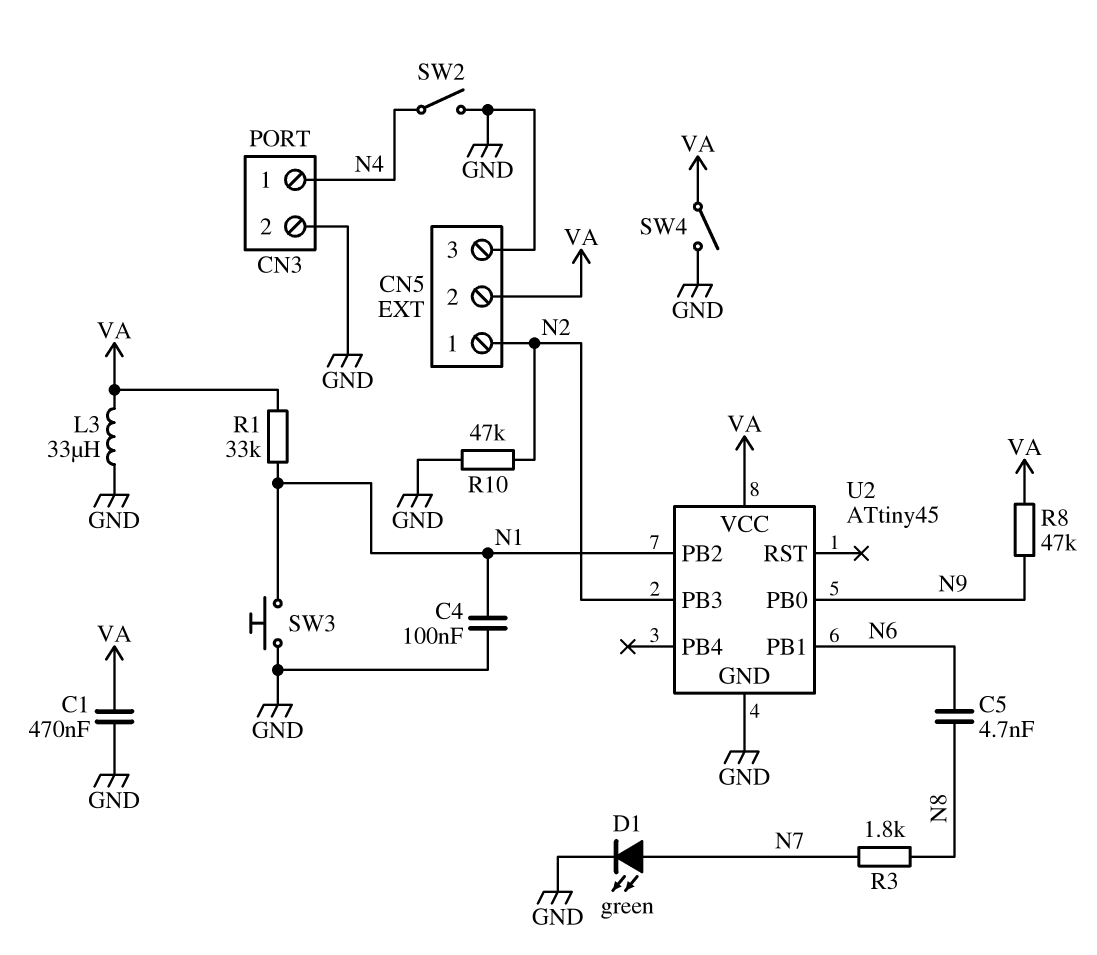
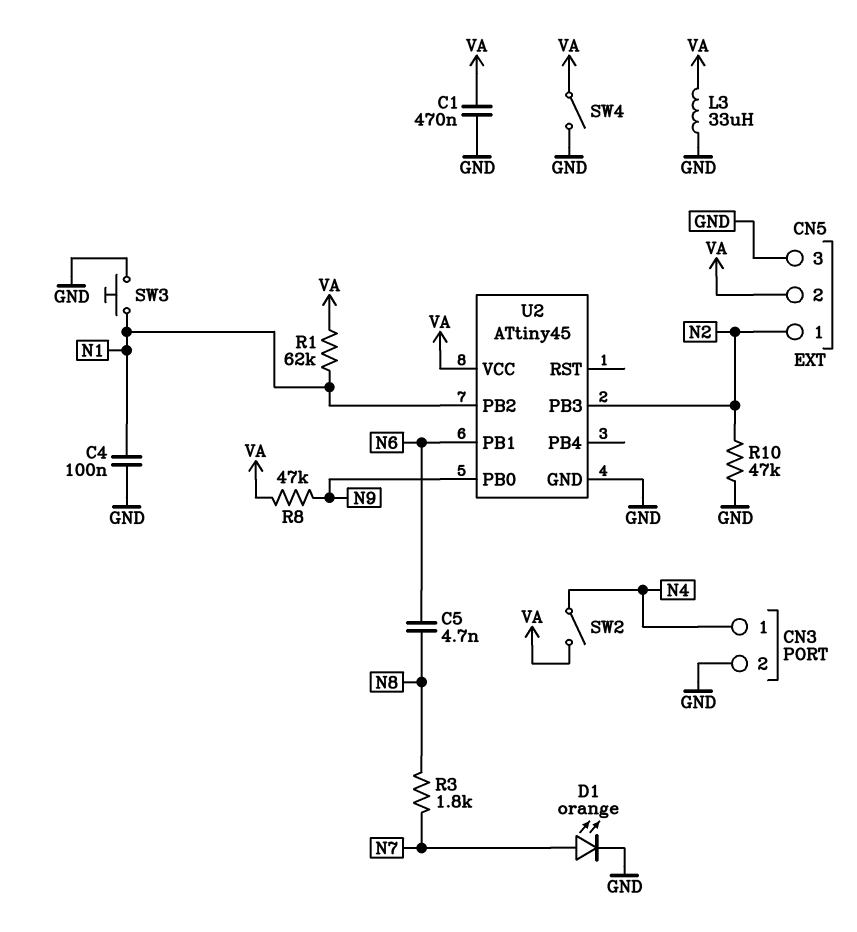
D1: LED green (A N7, K GND) -> LED orange (A N7, K GND)
R1: 33k (N1, VA) -> 62k (N1, VA)
SW2: switch (GND, N4) -> switch (N4, VA)

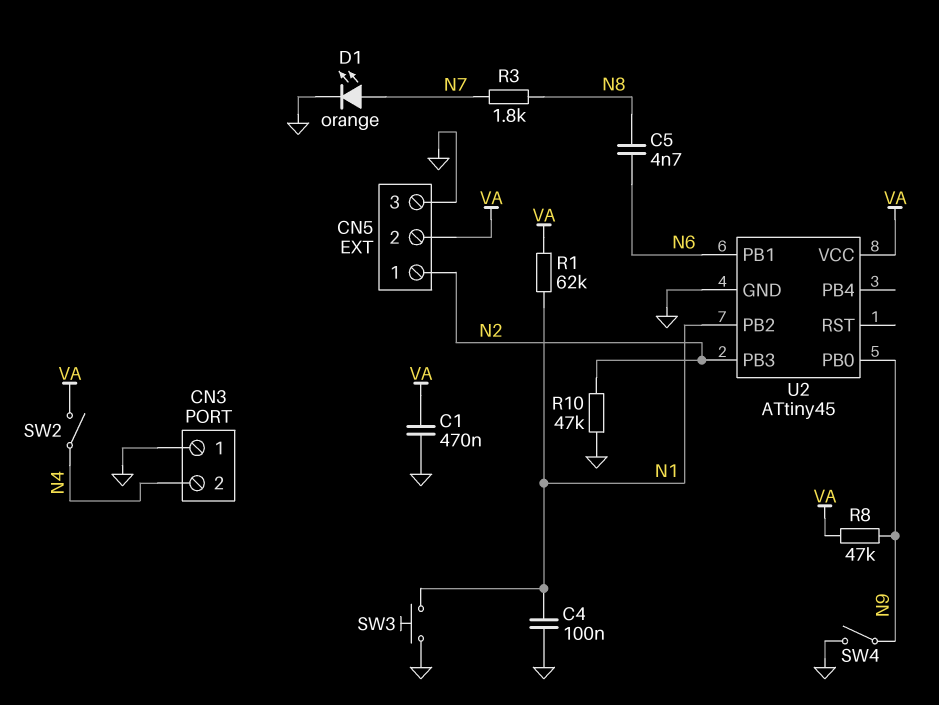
CN3 pin 1: N4 -> GND
CN3 pin 2: GND -> N4
L3: 33uH (GND, VA) -> none
SW4: switch (GND, VA) -> switch (GND, N9)

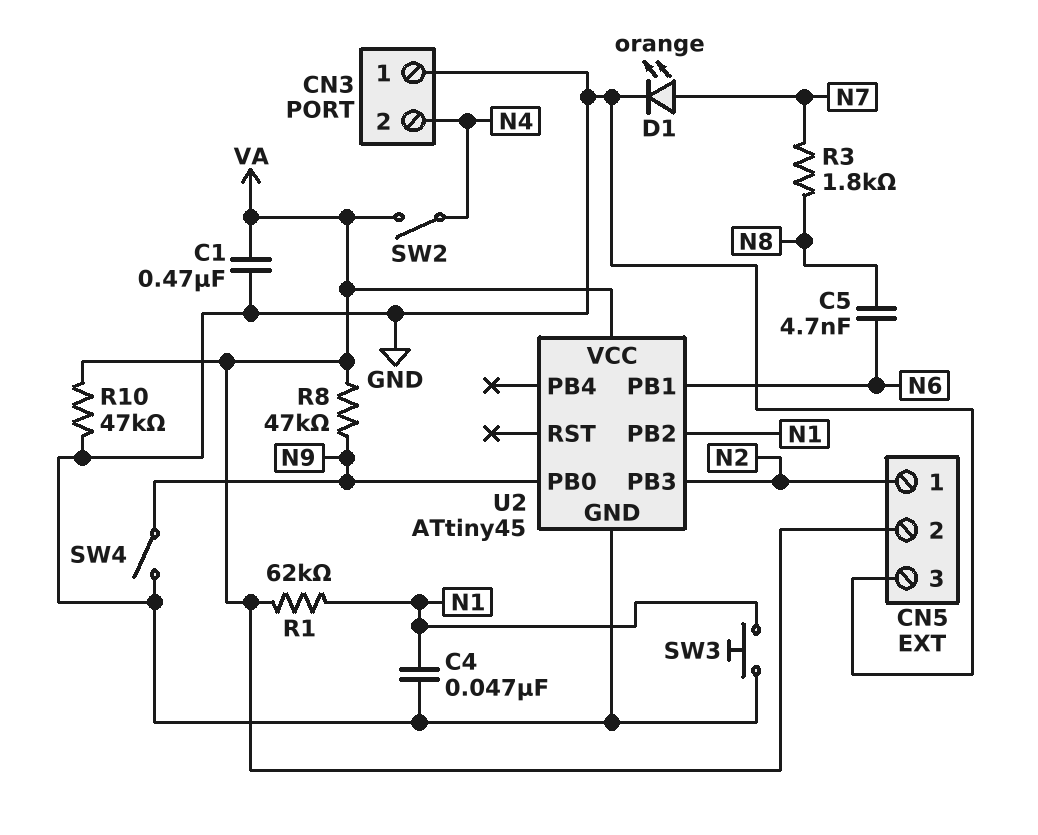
C4: 100nF (GND, N1) -> 47nF (GND, N1)
R10: 47k (GND, N2) -> 47k (GND, VA)

